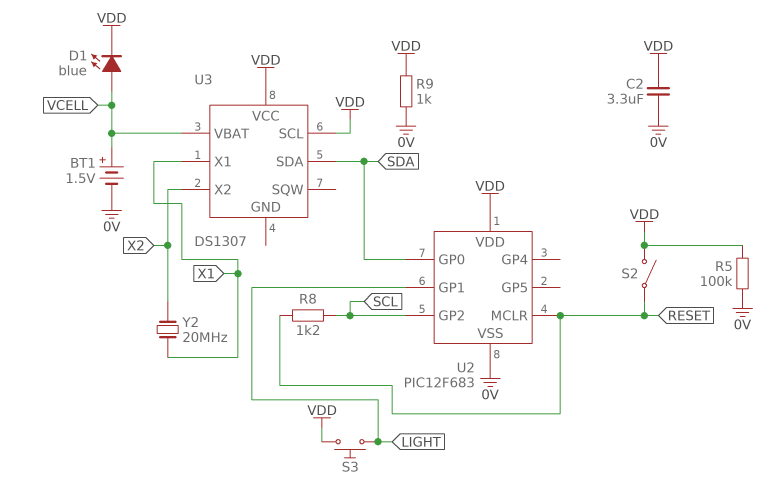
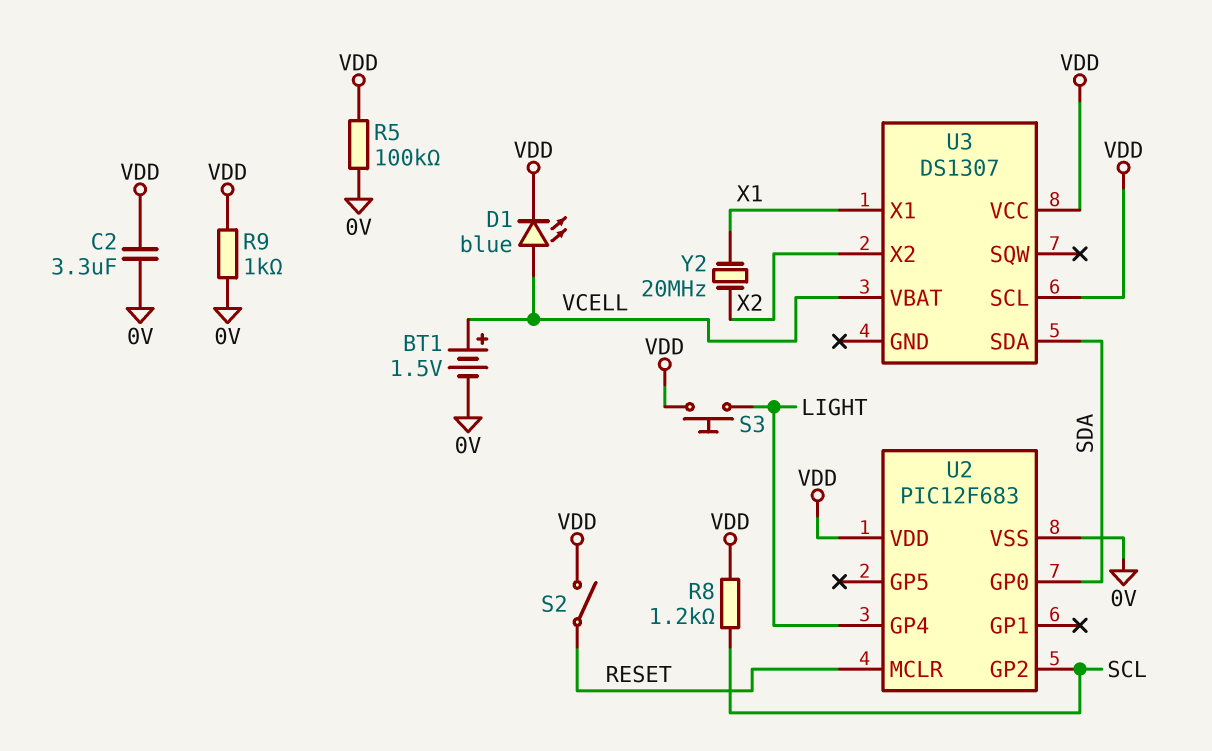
R8: 1.2k (RESET, SCL) -> 1.2k (SCL, VDD)
U2 pin GP1: LIGHT -> none
U2 pin GP4: none -> LIGHT

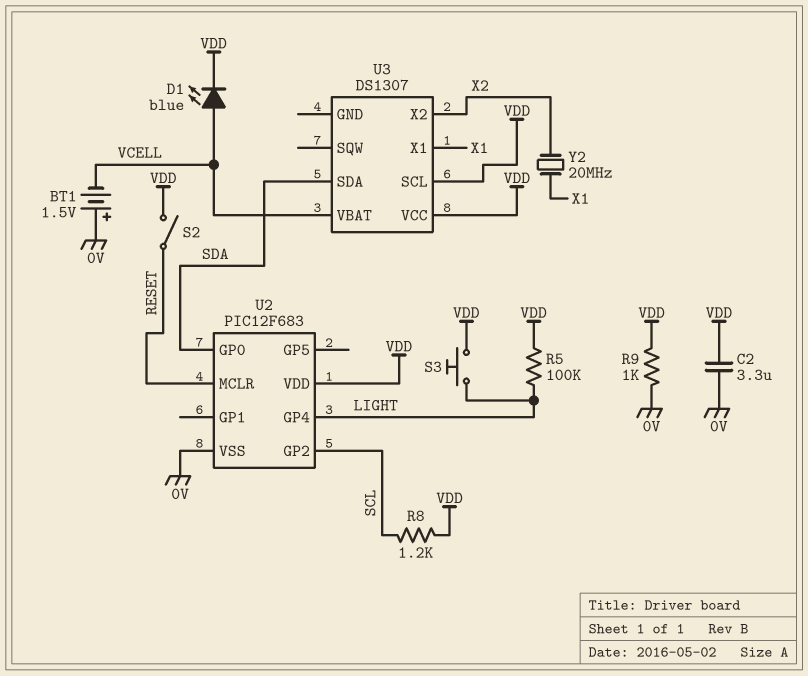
BT1: 1.5V (plus VCELL, minus 0V) -> 1.5V (plus 0V, minus VCELL)
R5: 100k (0V, VDD) -> 100k (LIGHT, VDD)

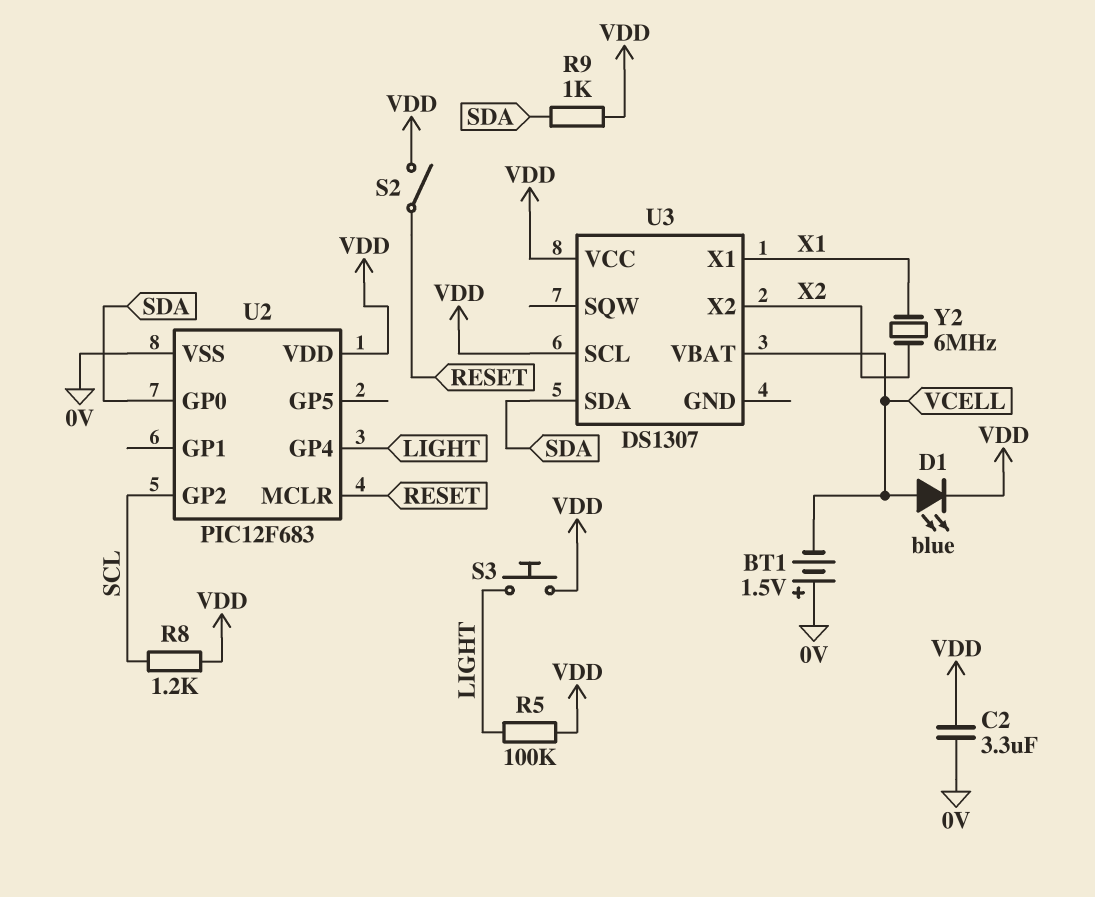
R9: 1k (0V, VDD) -> 1k (SDA, VDD)
Y2: 20MHz (X1, X2) -> 6MHz (X1, X2)

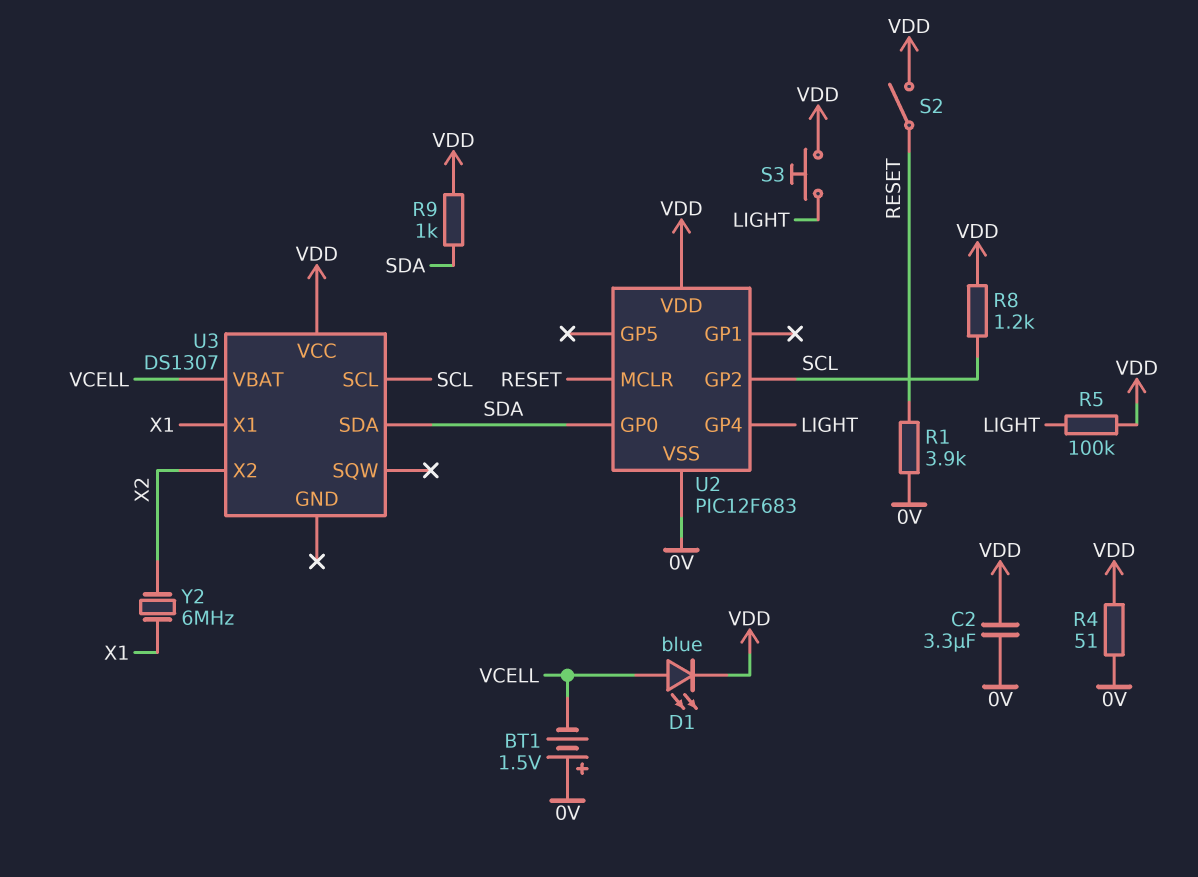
R1: none -> 3.9k (0V, RESET)
R4: none -> 51 (0V, VDD)
U3 pin SCL: VDD -> SCL

